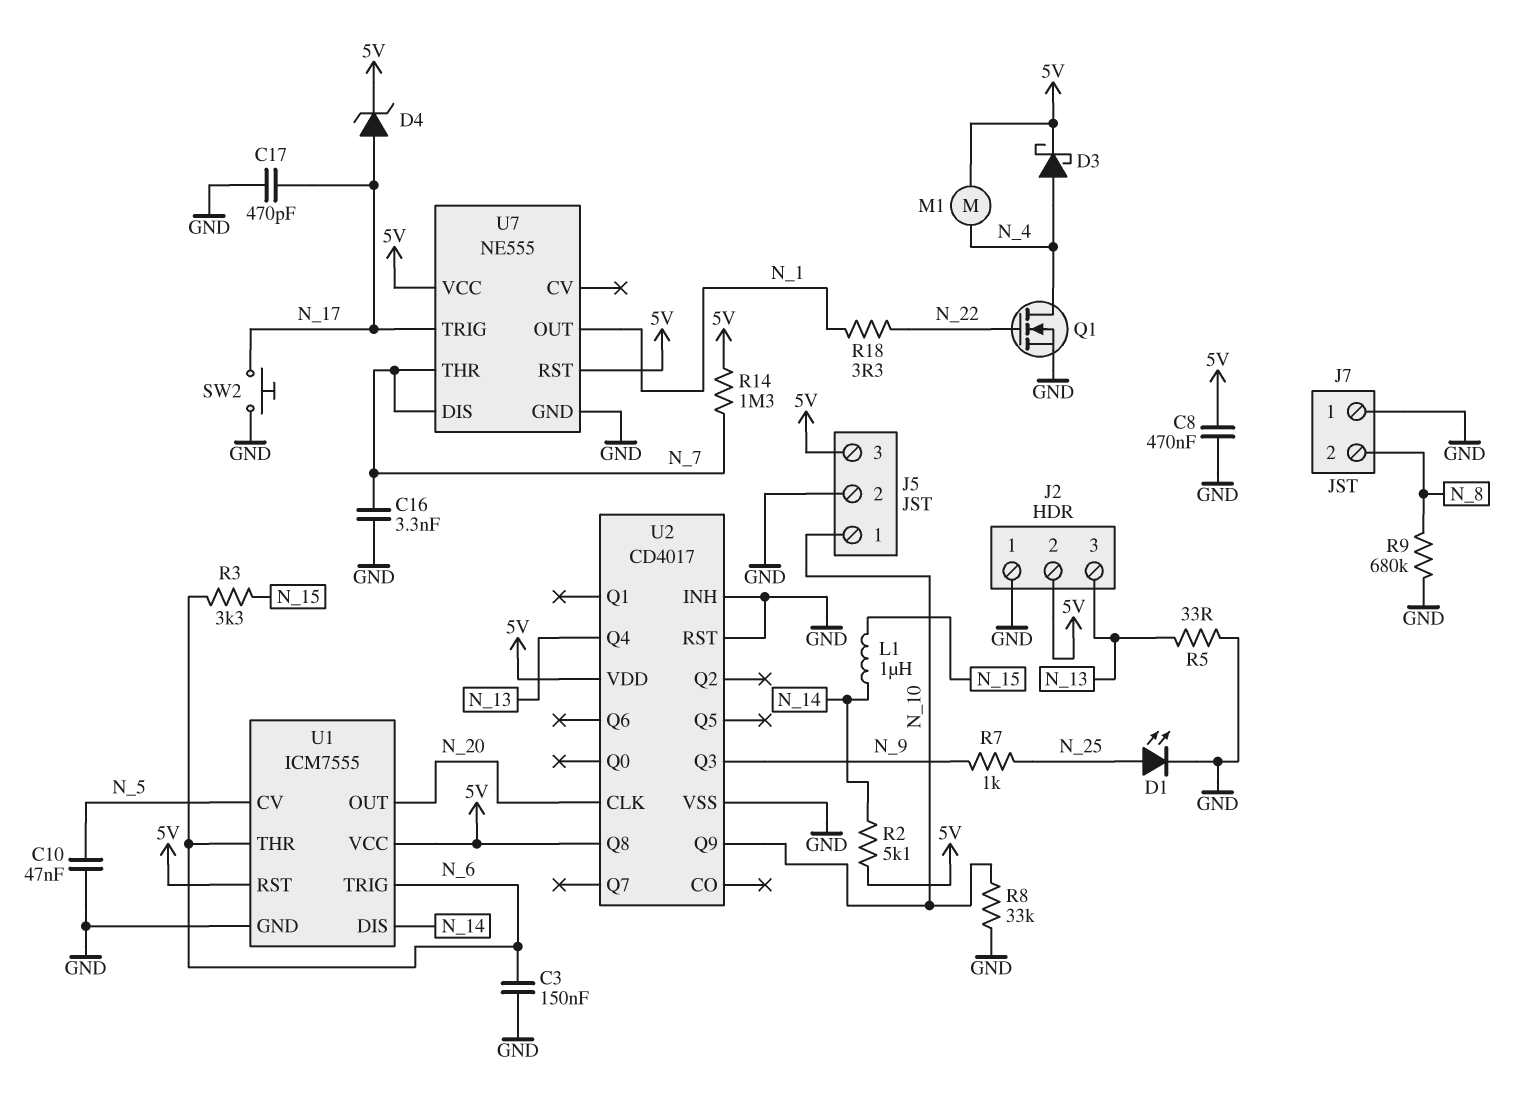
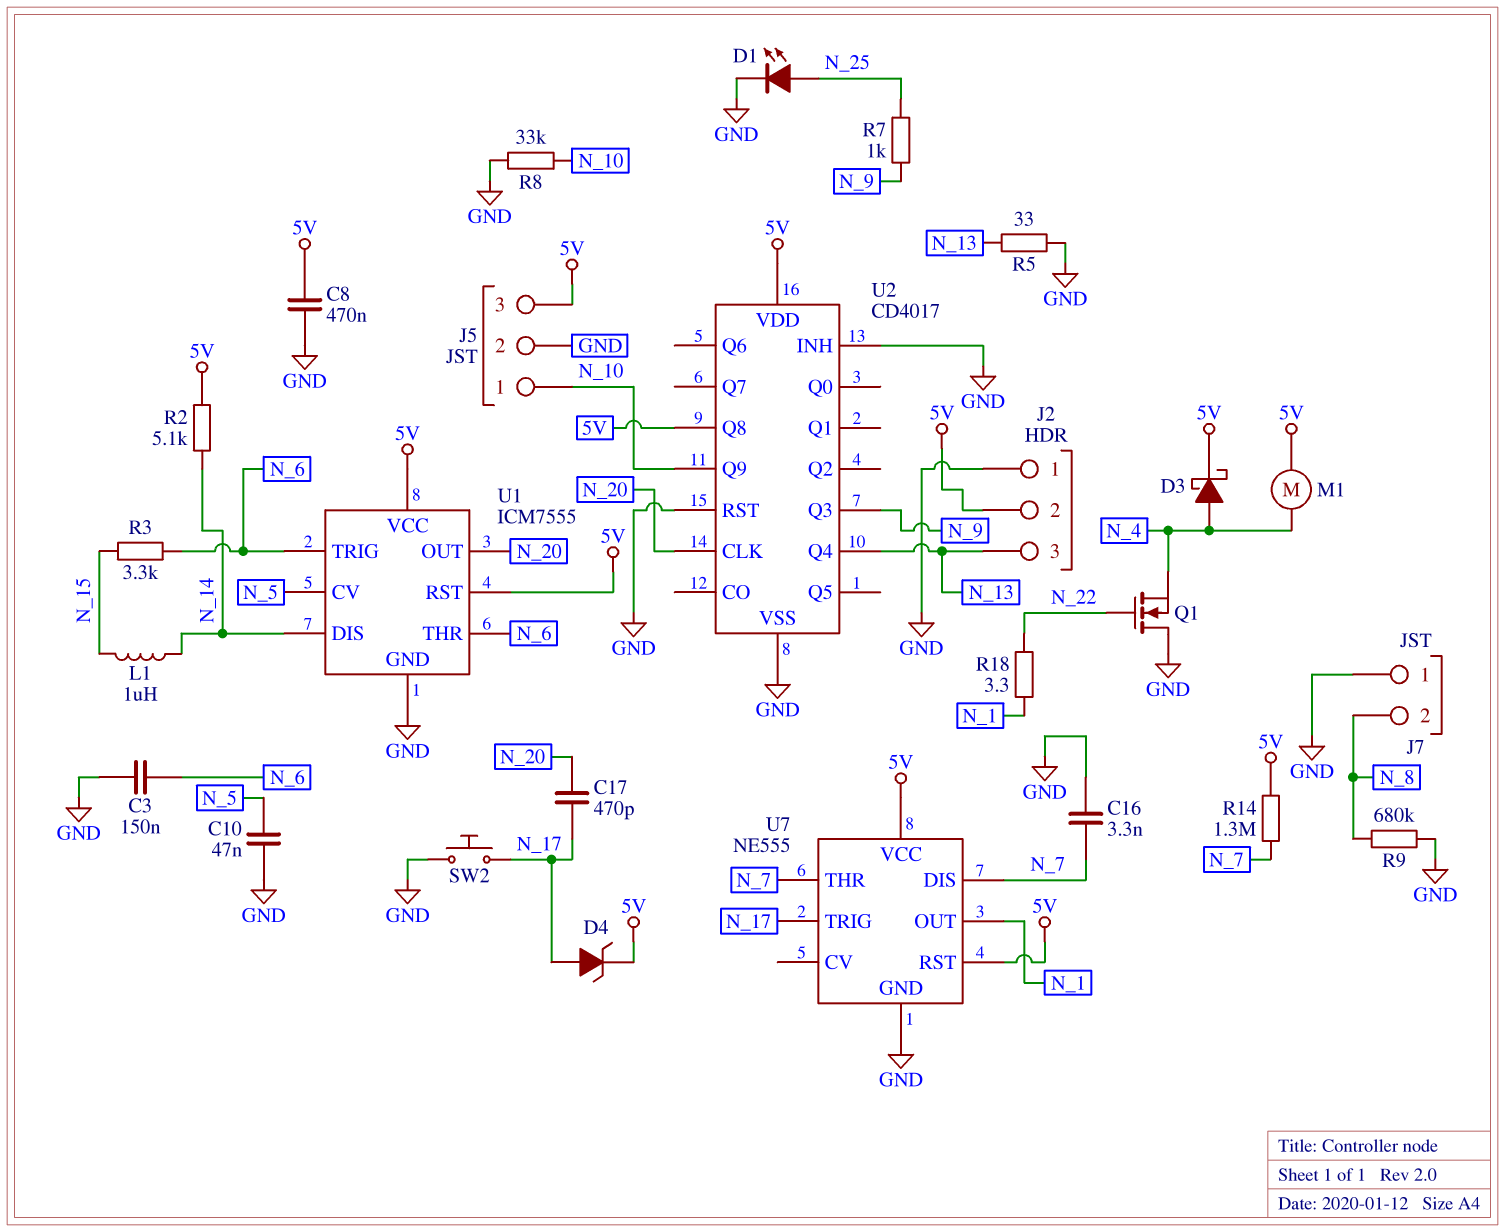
C17: 470pF (GND, N_17) -> 470pF (N_17, N_20)
Q1: NMOS (G N_22, D N_4, S GND) -> NMOS (G N_22, D GND, S N_4)

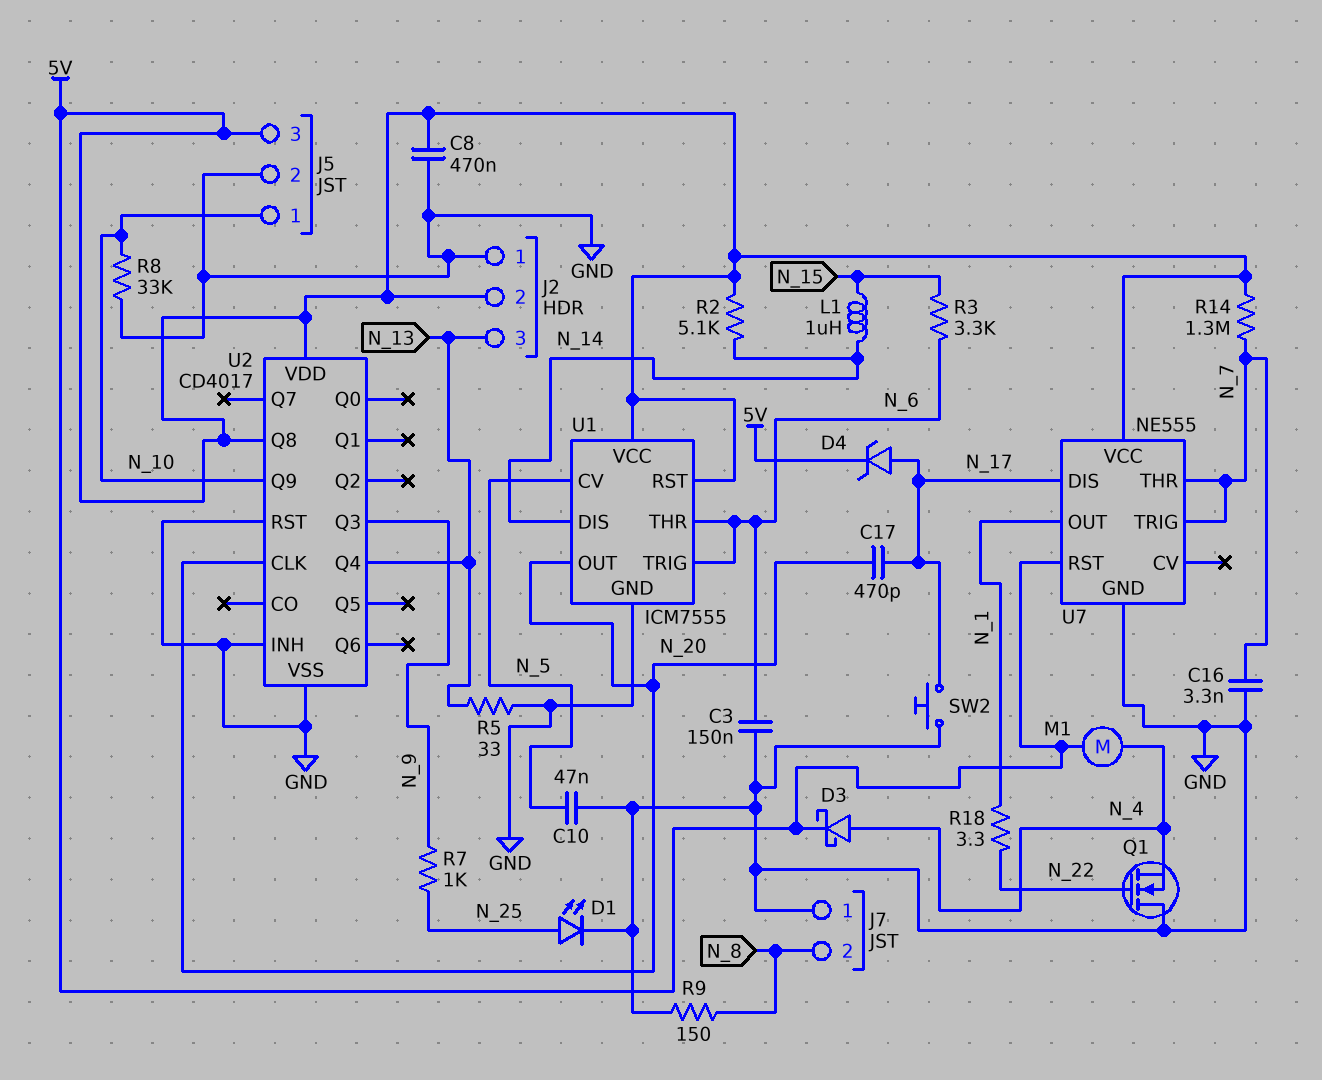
R9: 680k (GND, N_8) -> 150 (GND, N_8)
U7 pin DIS: N_7 -> N_17
U7 pin TRIG: N_17 -> N_7

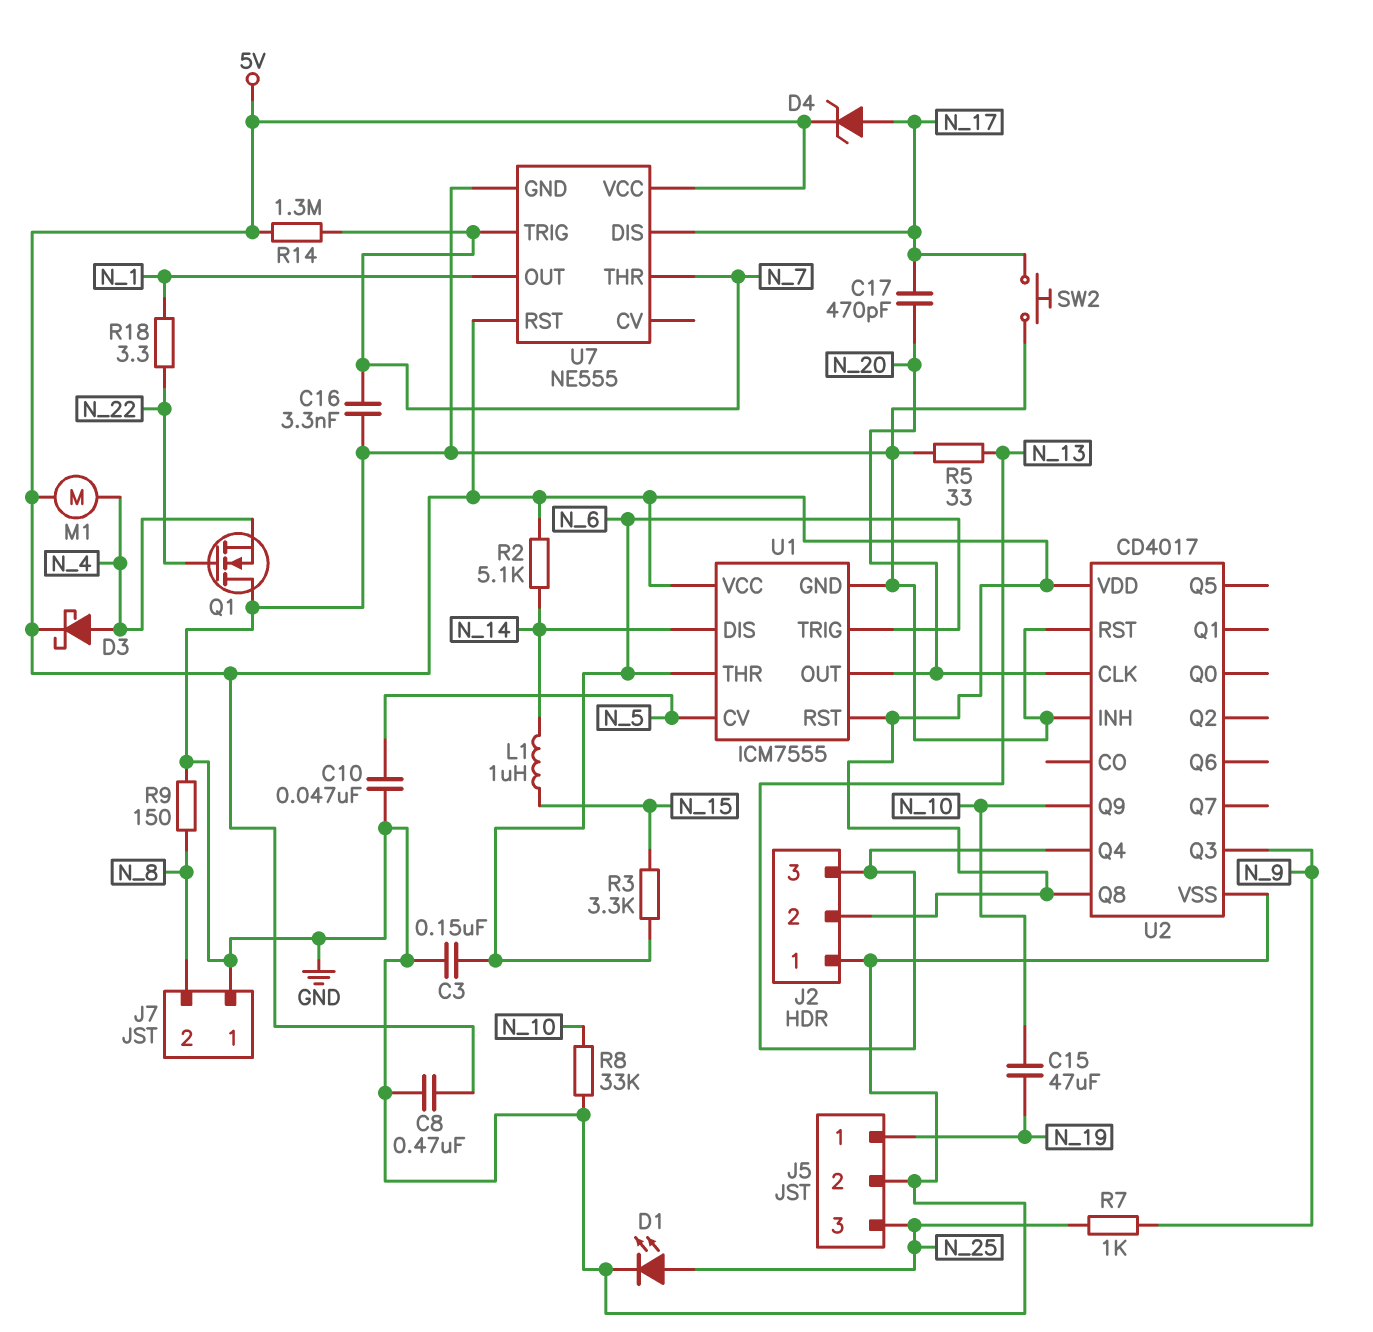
C15: none -> 47uF (N_10, N_19)
J5 pin 1: N_10 -> N_19
J5 pin 3: 5V -> N_25

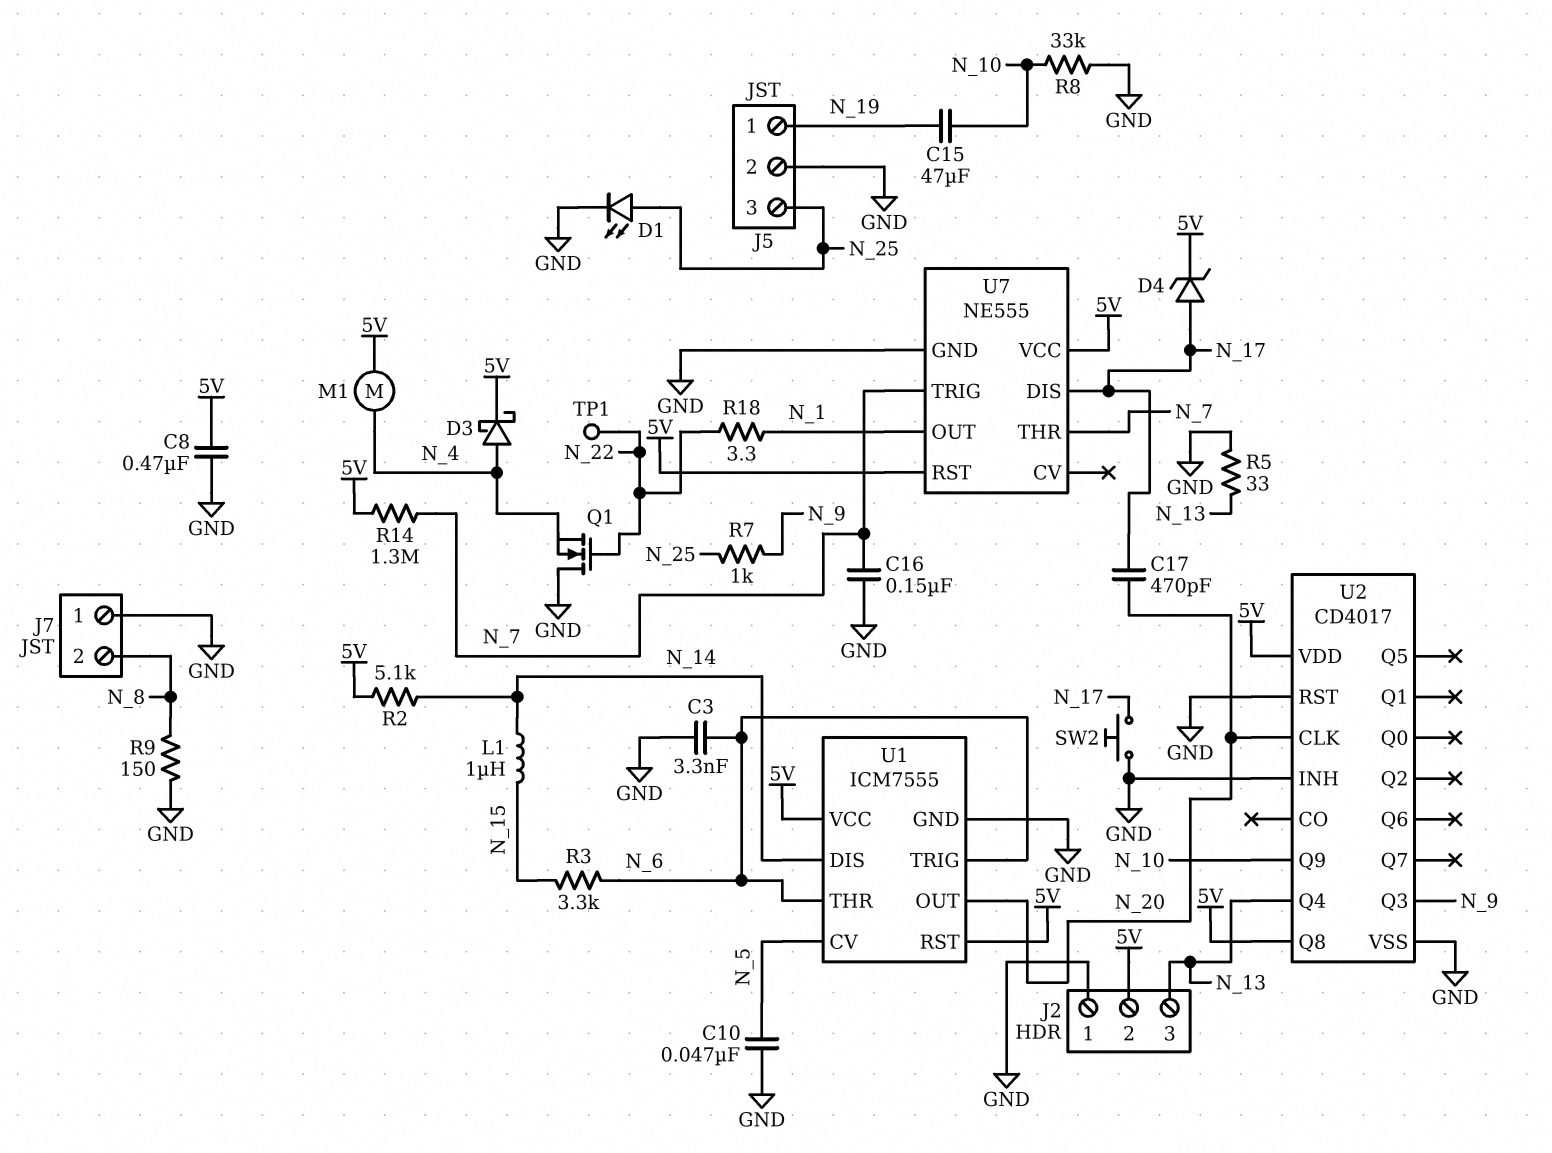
C3: 150nF (GND, N_6) -> 3.3nF (GND, N_6)
C16: 3.3nF (GND, N_7) -> 150nF (GND, N_7)
TP1: none -> test point (N_22)

